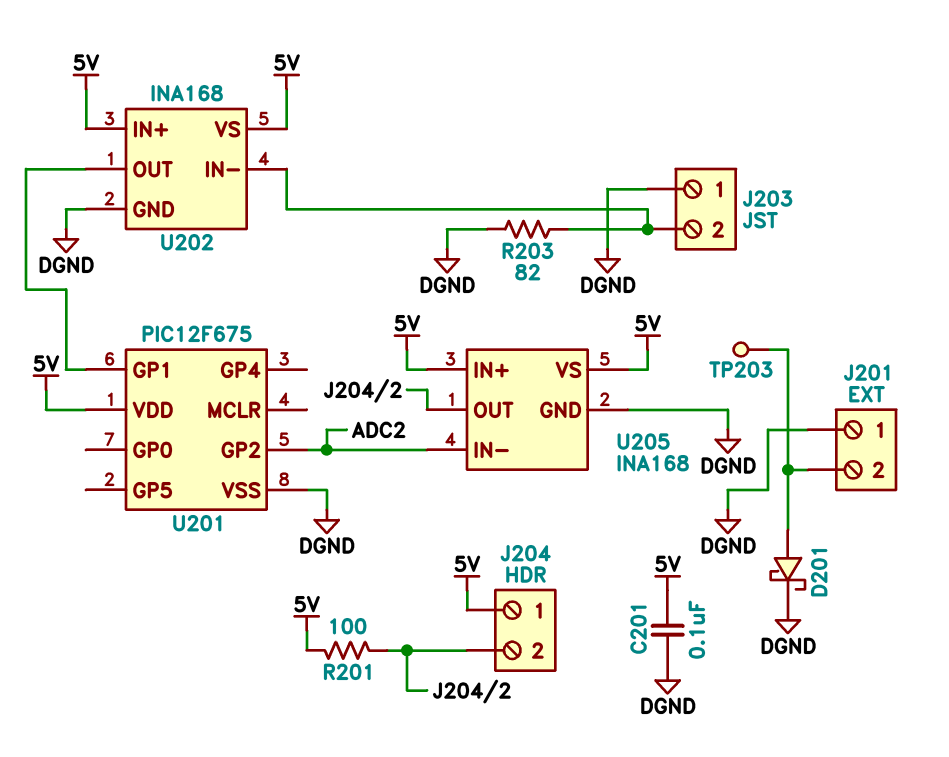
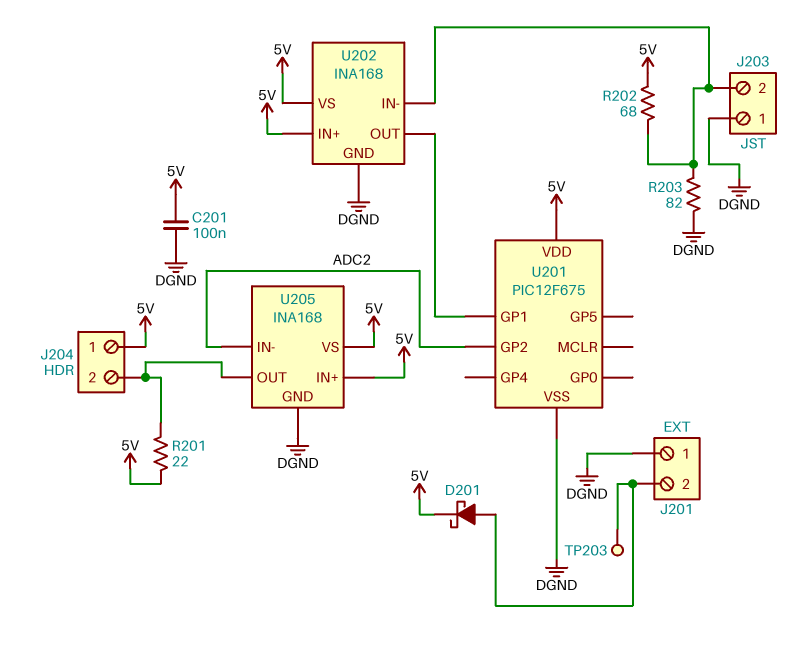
D201: schottky (A J201/2, K DGND) -> schottky (A J201/2, K 5V)
R201: 100 (5V, J204/2) -> 22 (5V, J204/2)
R202: none -> 68 (5V, J203/2)

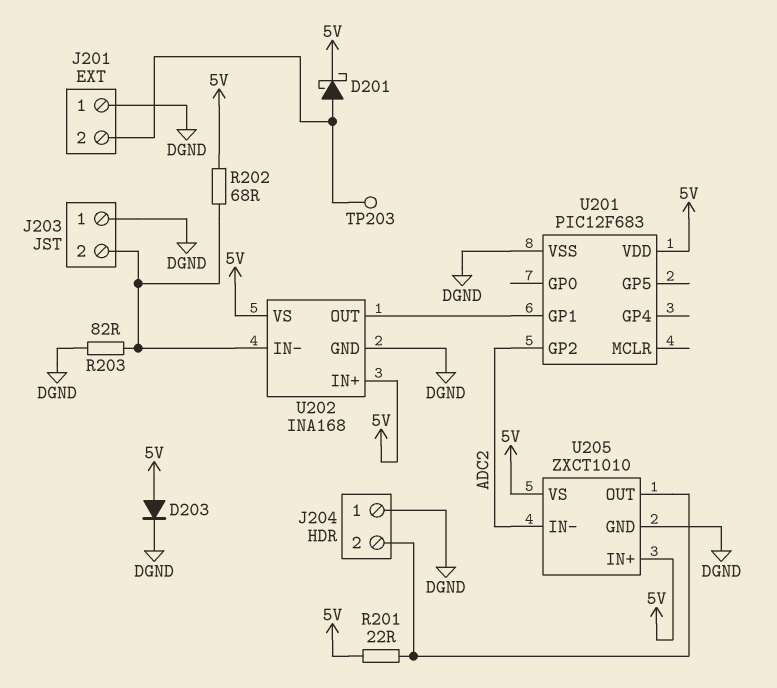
C201: 100nF (5V, DGND) -> none
D203: none -> diode (A 5V, K DGND)
J204 pin 1: 5V -> DGND
U201: PIC12F675 -> PIC12F683
U205: INA168 -> ZXCT1010

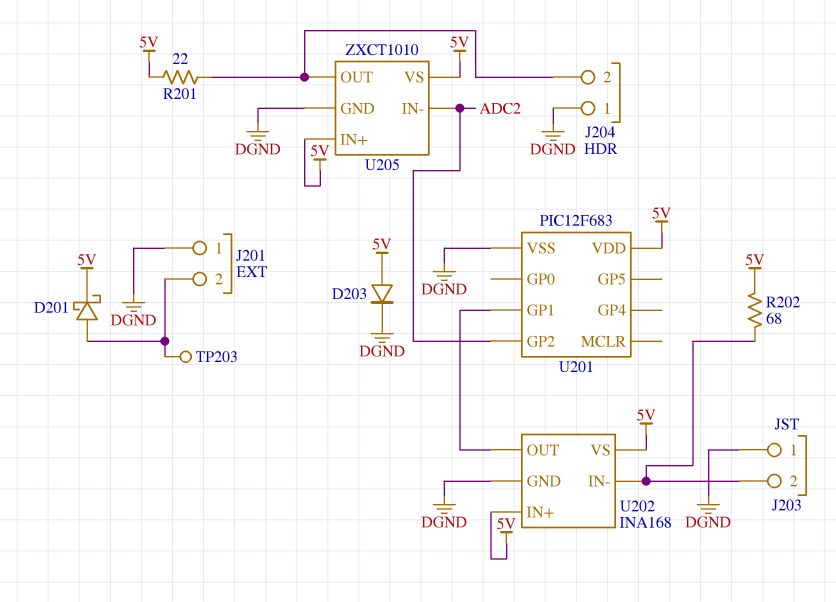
R203: 82 (DGND, J203/2) -> none

